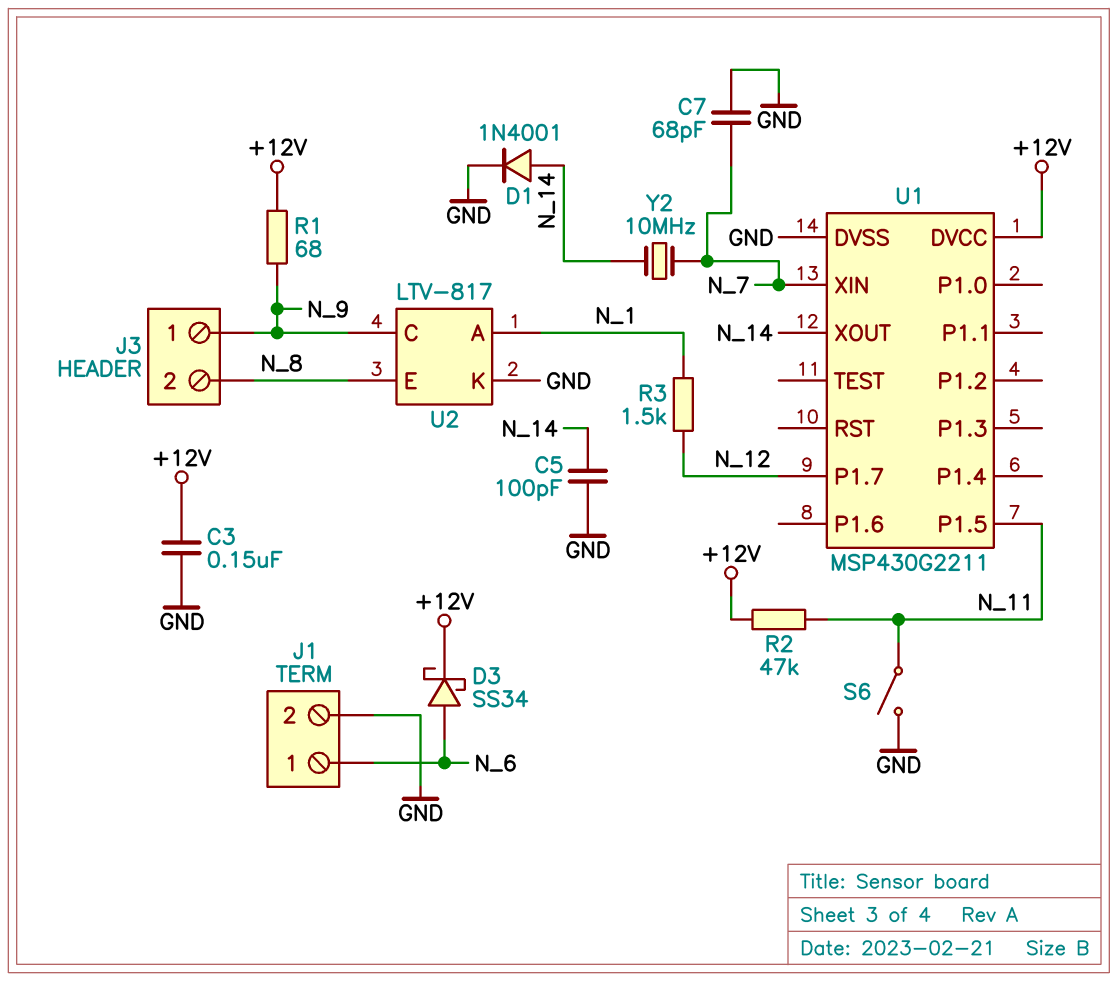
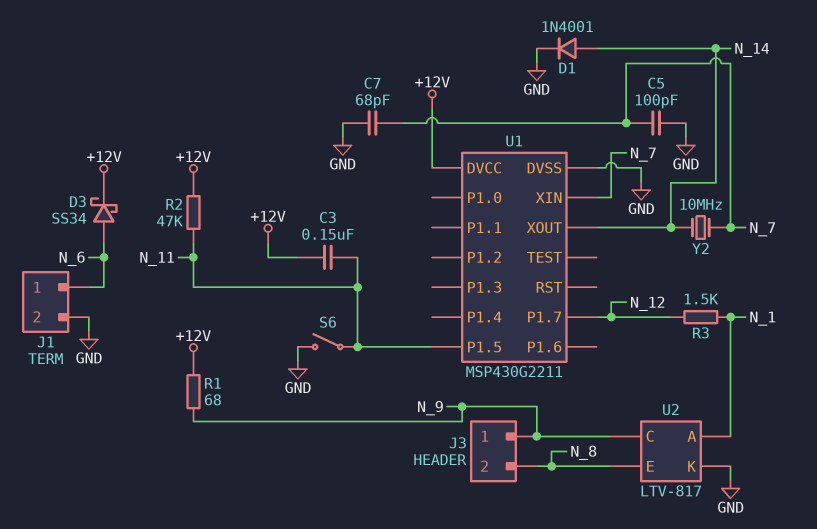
C3: 150nF (+12V, GND) -> 150nF (+12V, N_11)
C5: 100pF (GND, N_14) -> 100pF (GND, N_7)

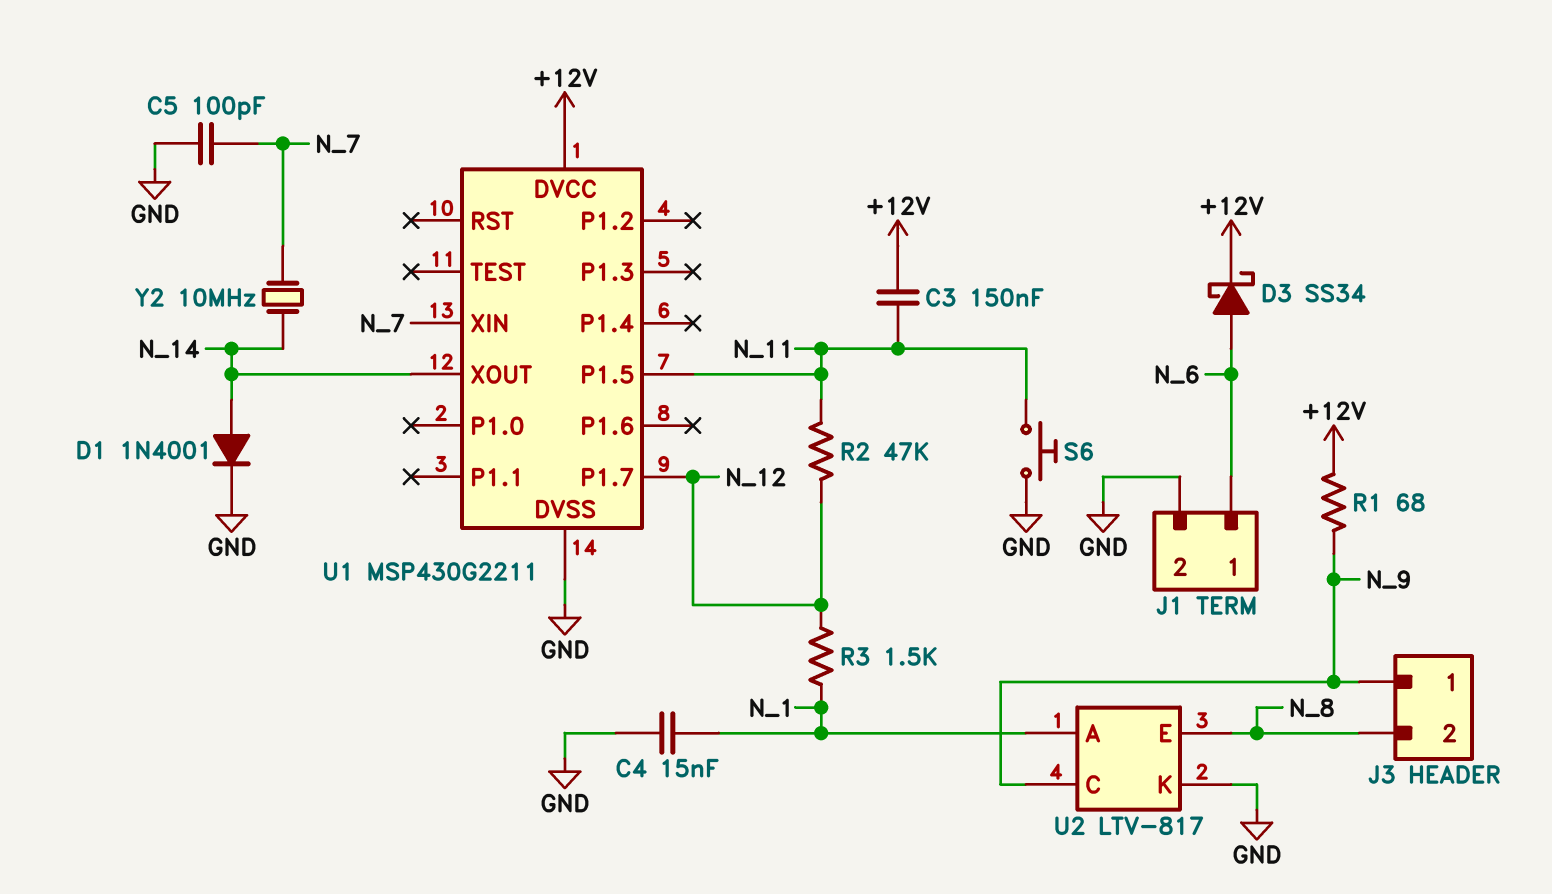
C4: none -> 15nF (GND, N_1)
C7: 68pF (GND, N_7) -> none
R2: 47k (+12V, N_11) -> 47k (N_11, N_12)
S6: switch (GND, N_11) -> button (GND, N_11)

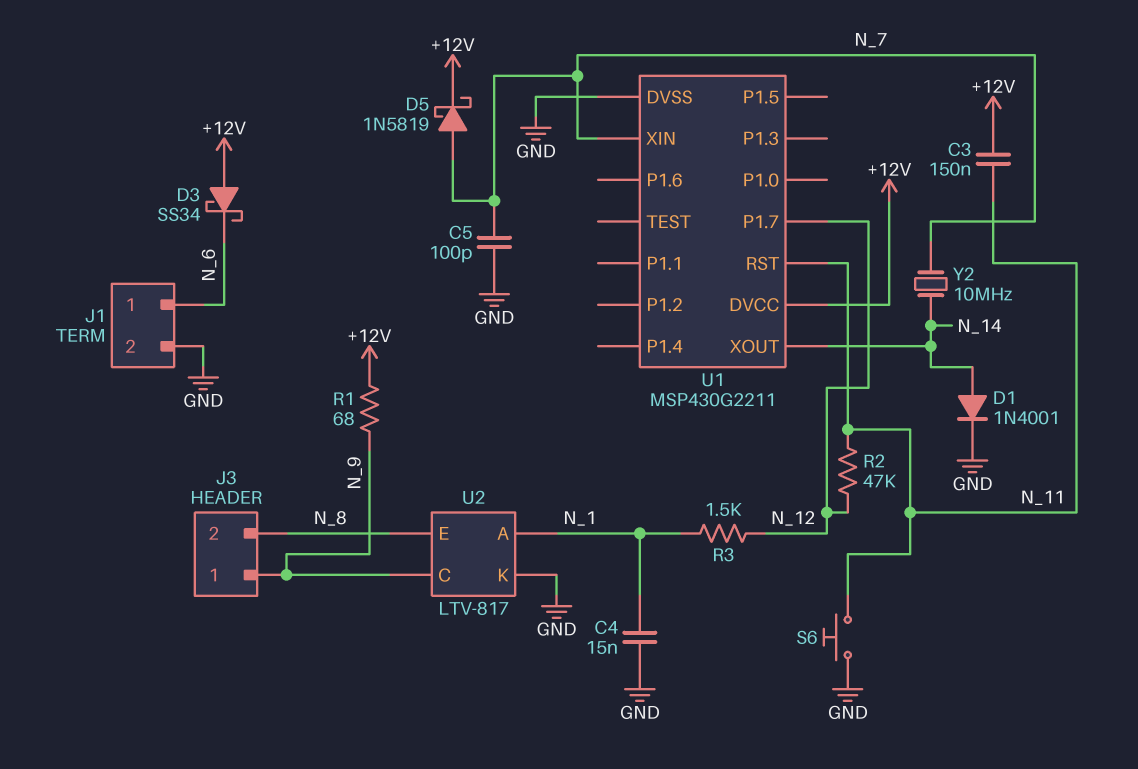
D3: schottky SS34 (A N_6, K +12V) -> schottky SS34 (A +12V, K N_6)
D5: none -> schottky 1N5819 (A N_7, K +12V)
U1 pin P1.5: N_11 -> none
U1 pin RST: none -> N_11

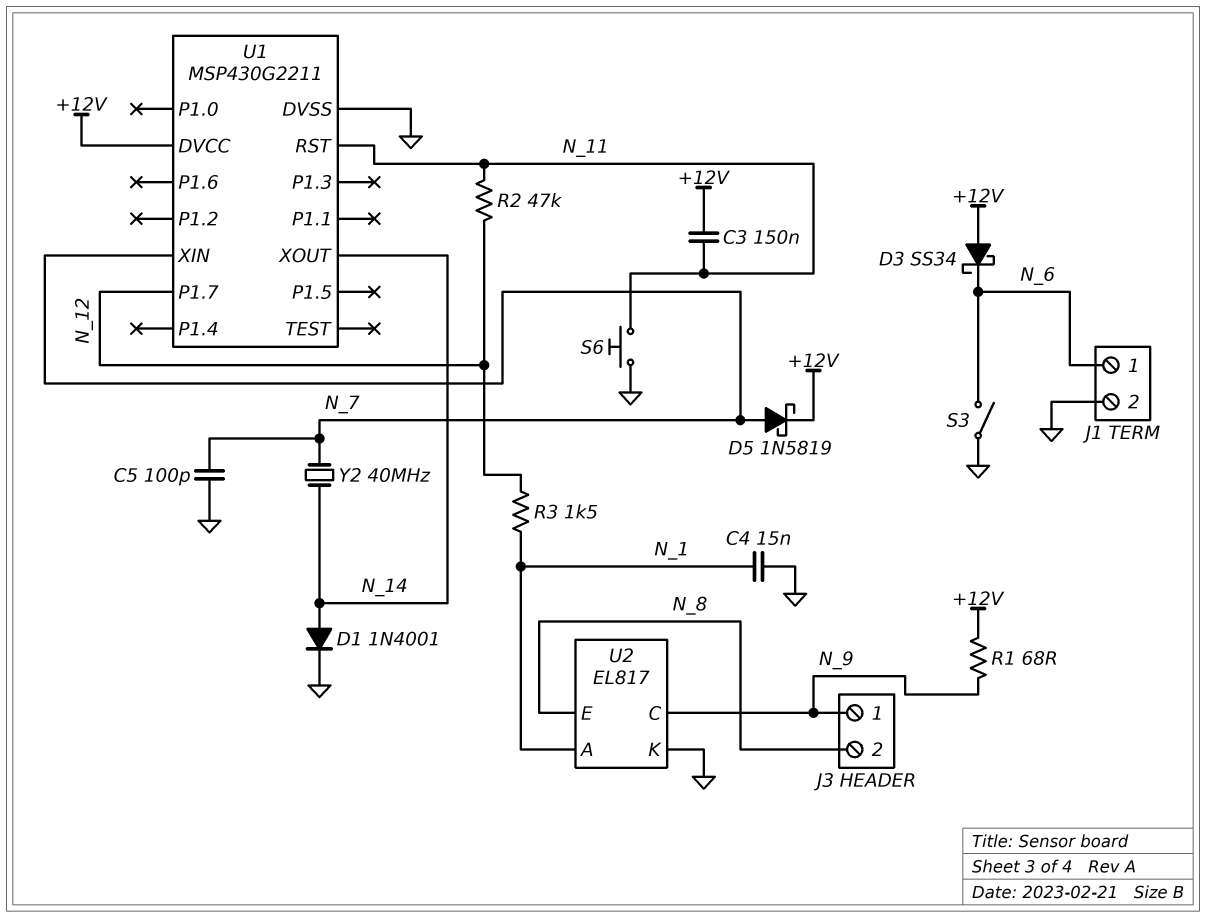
S3: none -> switch (GND, N_6)
U2: LTV-817 -> EL817
Y2: 10MHz (N_7, N_14) -> 40MHz (N_7, N_14)

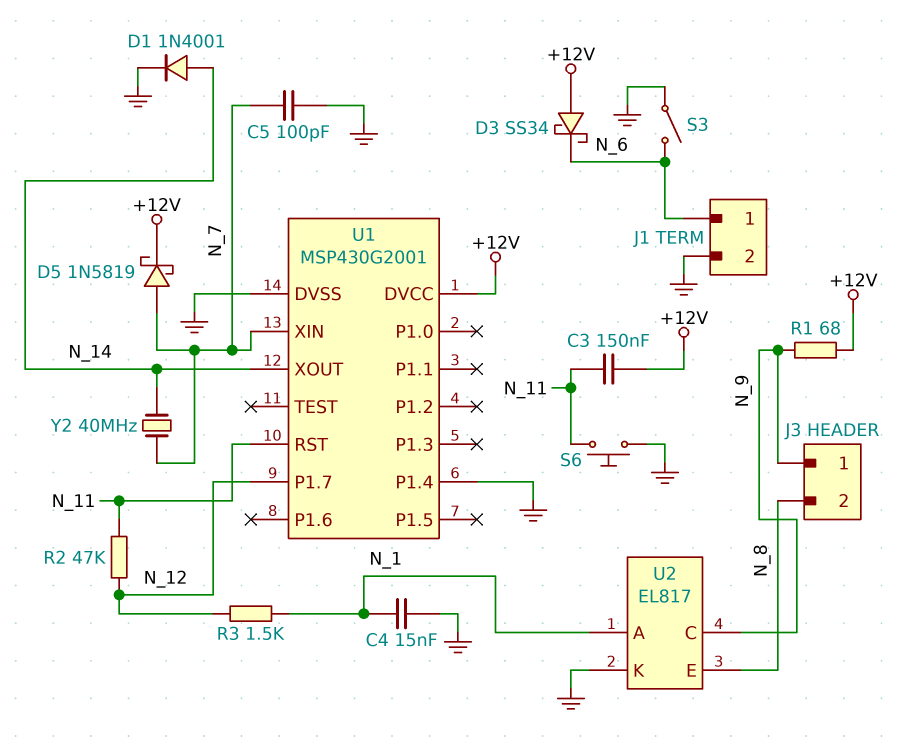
U1: MSP430G2211 -> MSP430G2001
U1 pin P1.4: none -> GND

